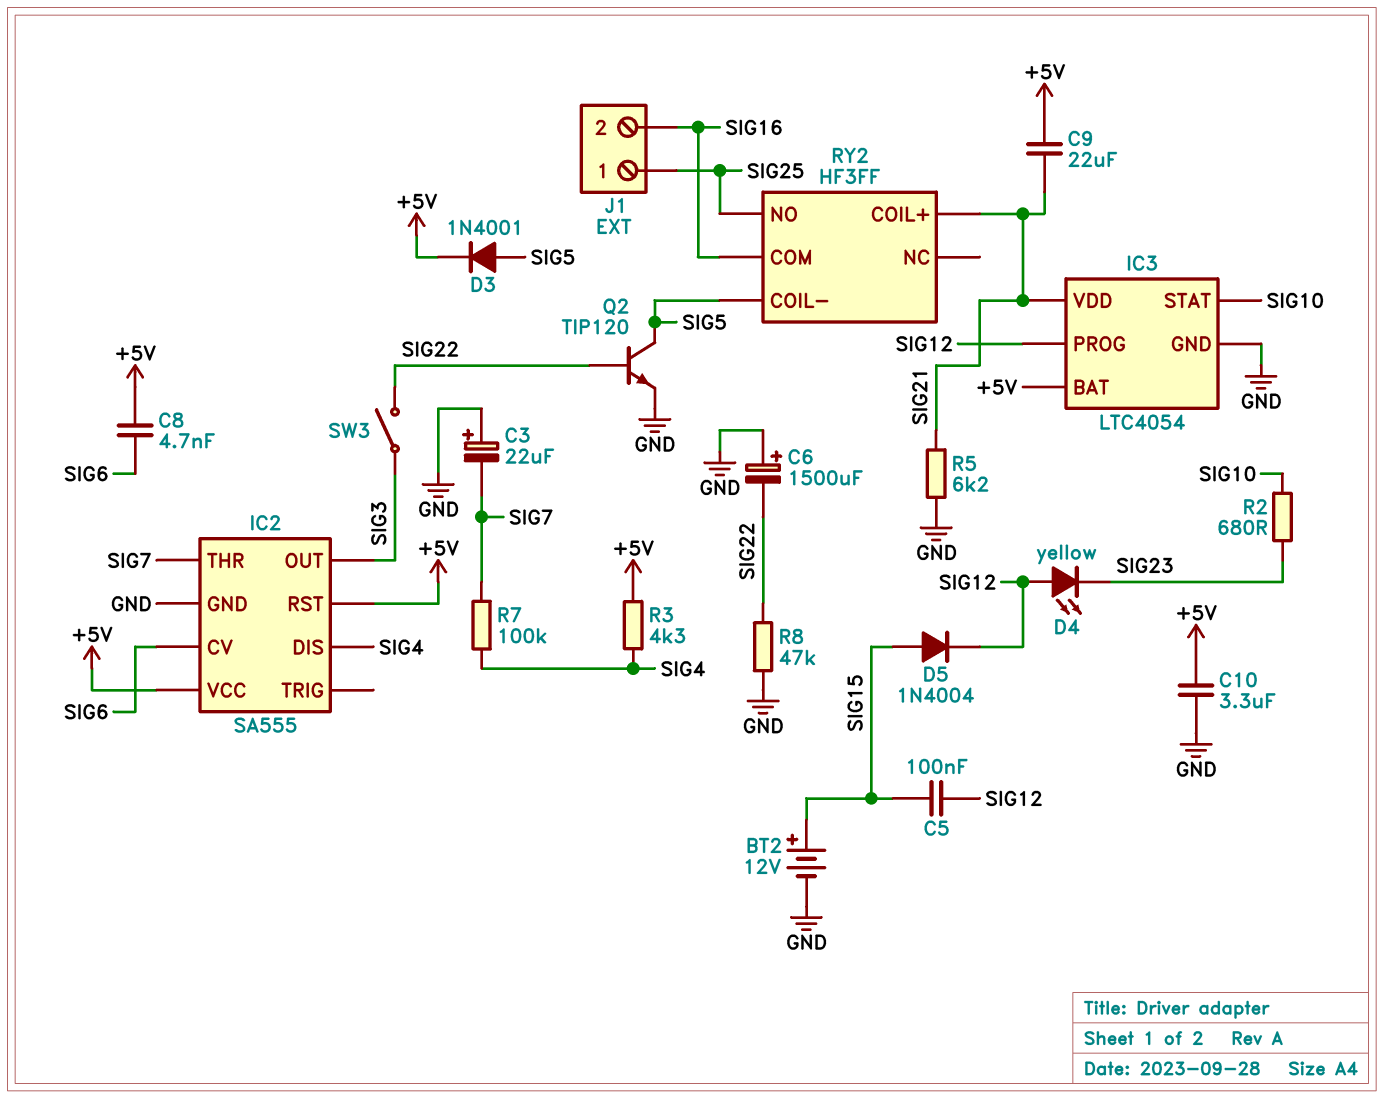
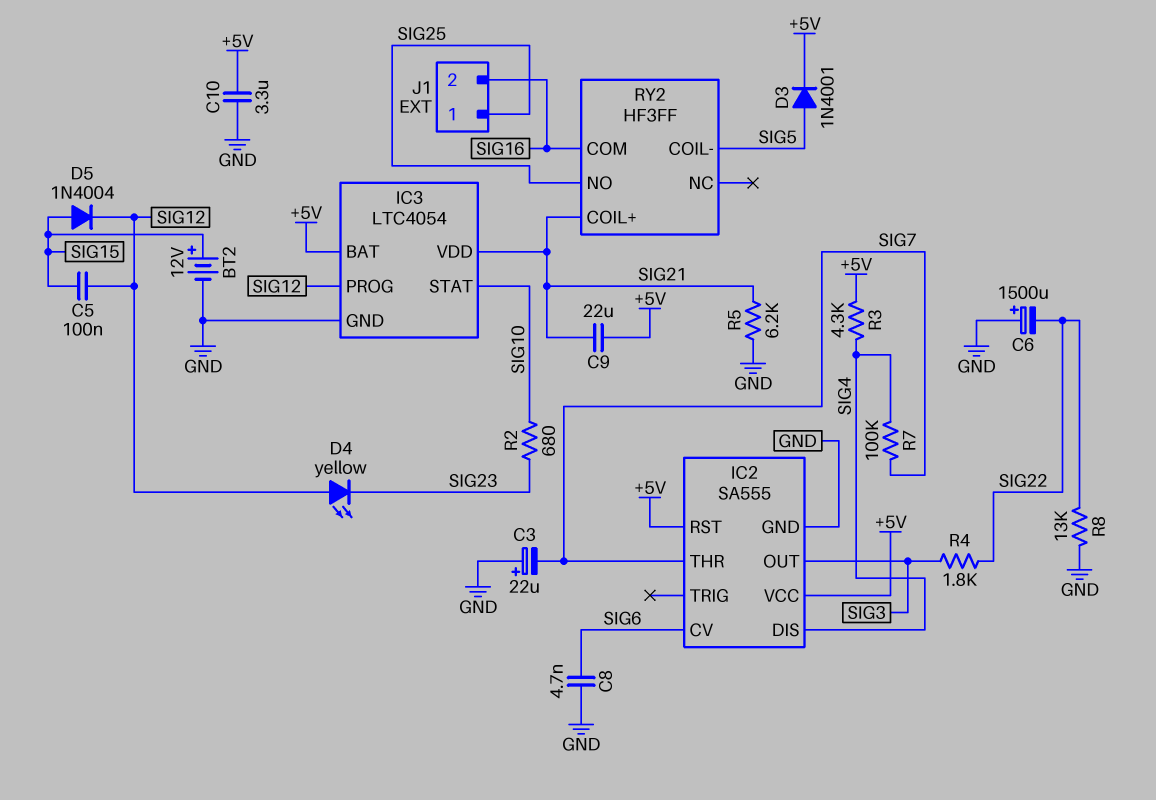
C8: 4.7nF (+5V, SIG6) -> 4.7nF (GND, SIG6)
Q2: NPN TIP120 (B SIG22, C SIG5, E GND) -> none
R4: none -> 1.8k (SIG3, SIG22)
R8: 47k (GND, SIG22) -> 13k (GND, SIG22)
SW3: switch (SIG3, SIG22) -> none

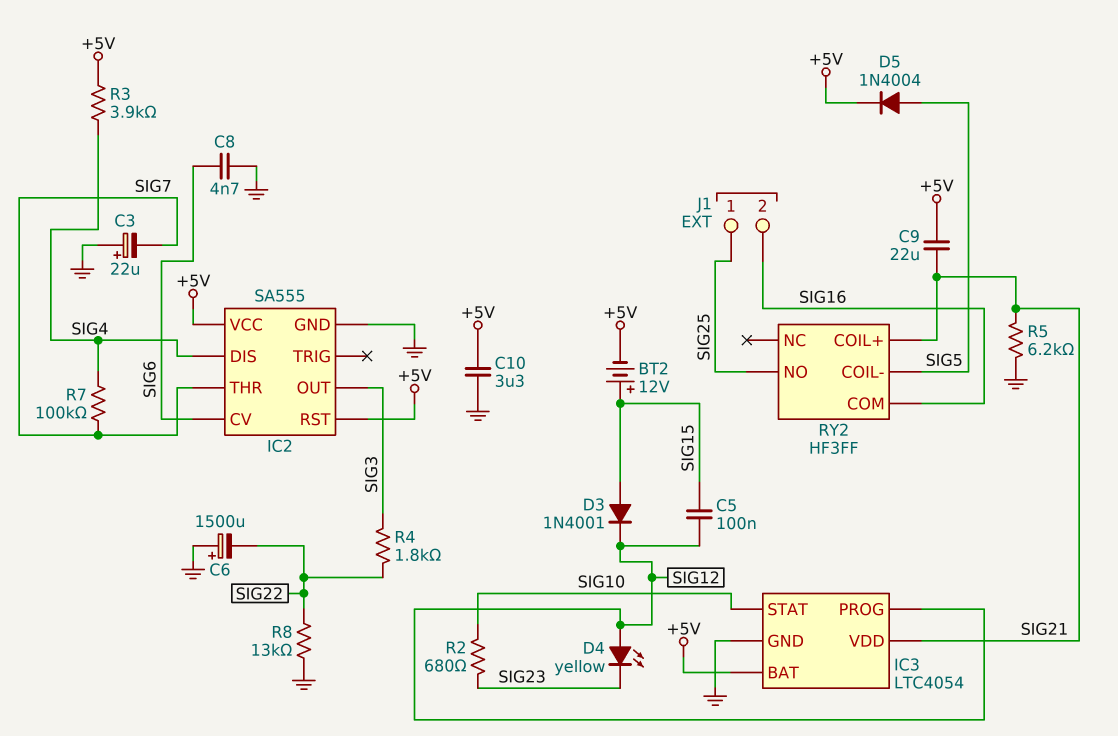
BT2: 12V (plus SIG15, minus GND) -> 12V (plus SIG15, minus +5V)
D3: diode 1N4001 (A SIG5, K +5V) -> diode 1N4001 (A SIG15, K SIG12)
D5: diode 1N4004 (A SIG15, K SIG12) -> diode 1N4004 (A SIG5, K +5V)
R3: 4.3k (+5V, SIG4) -> 3.9k (+5V, SIG4)

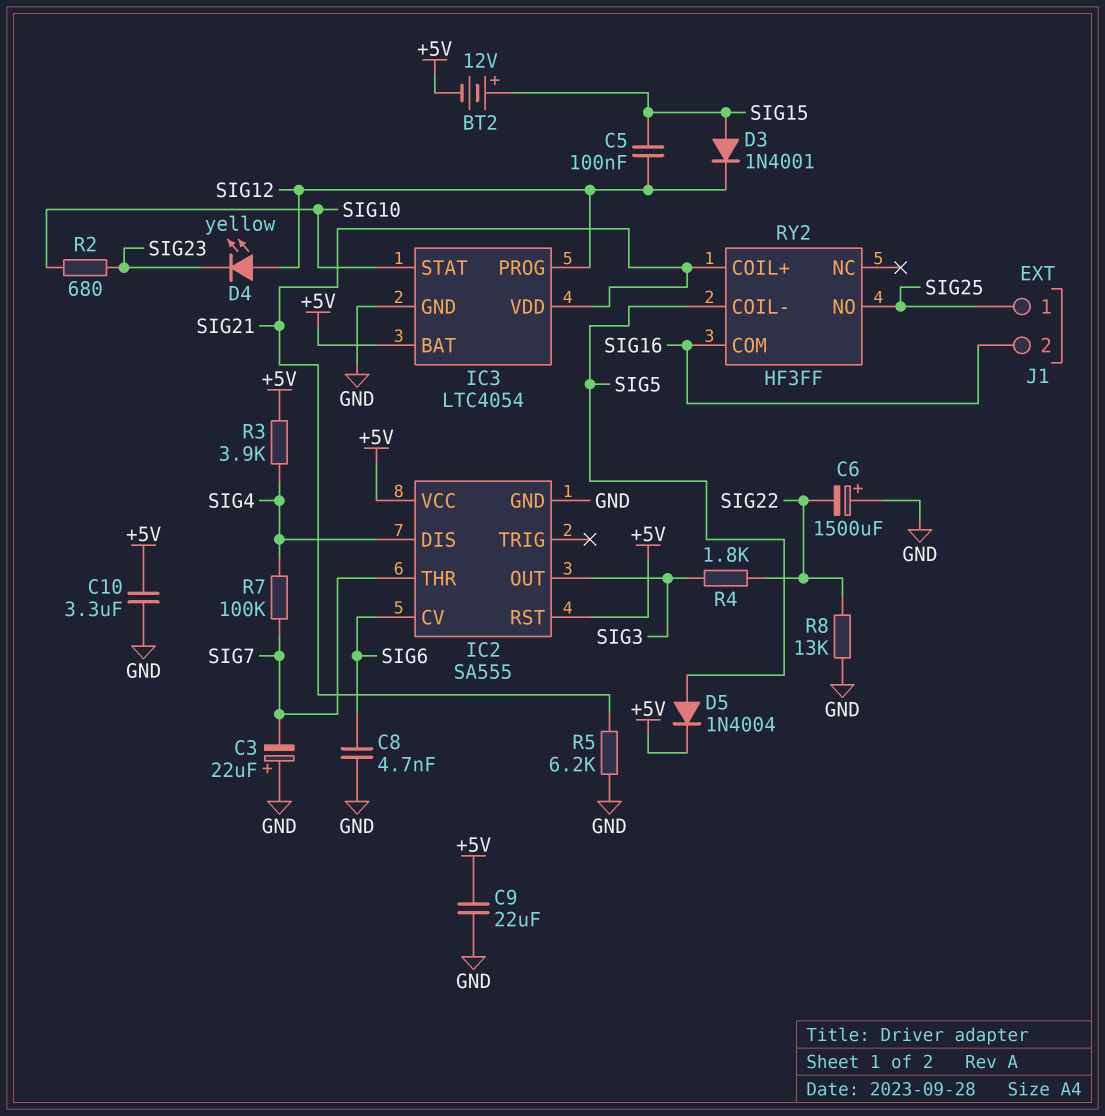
C9: 22uF (+5V, SIG21) -> 22uF (+5V, GND)

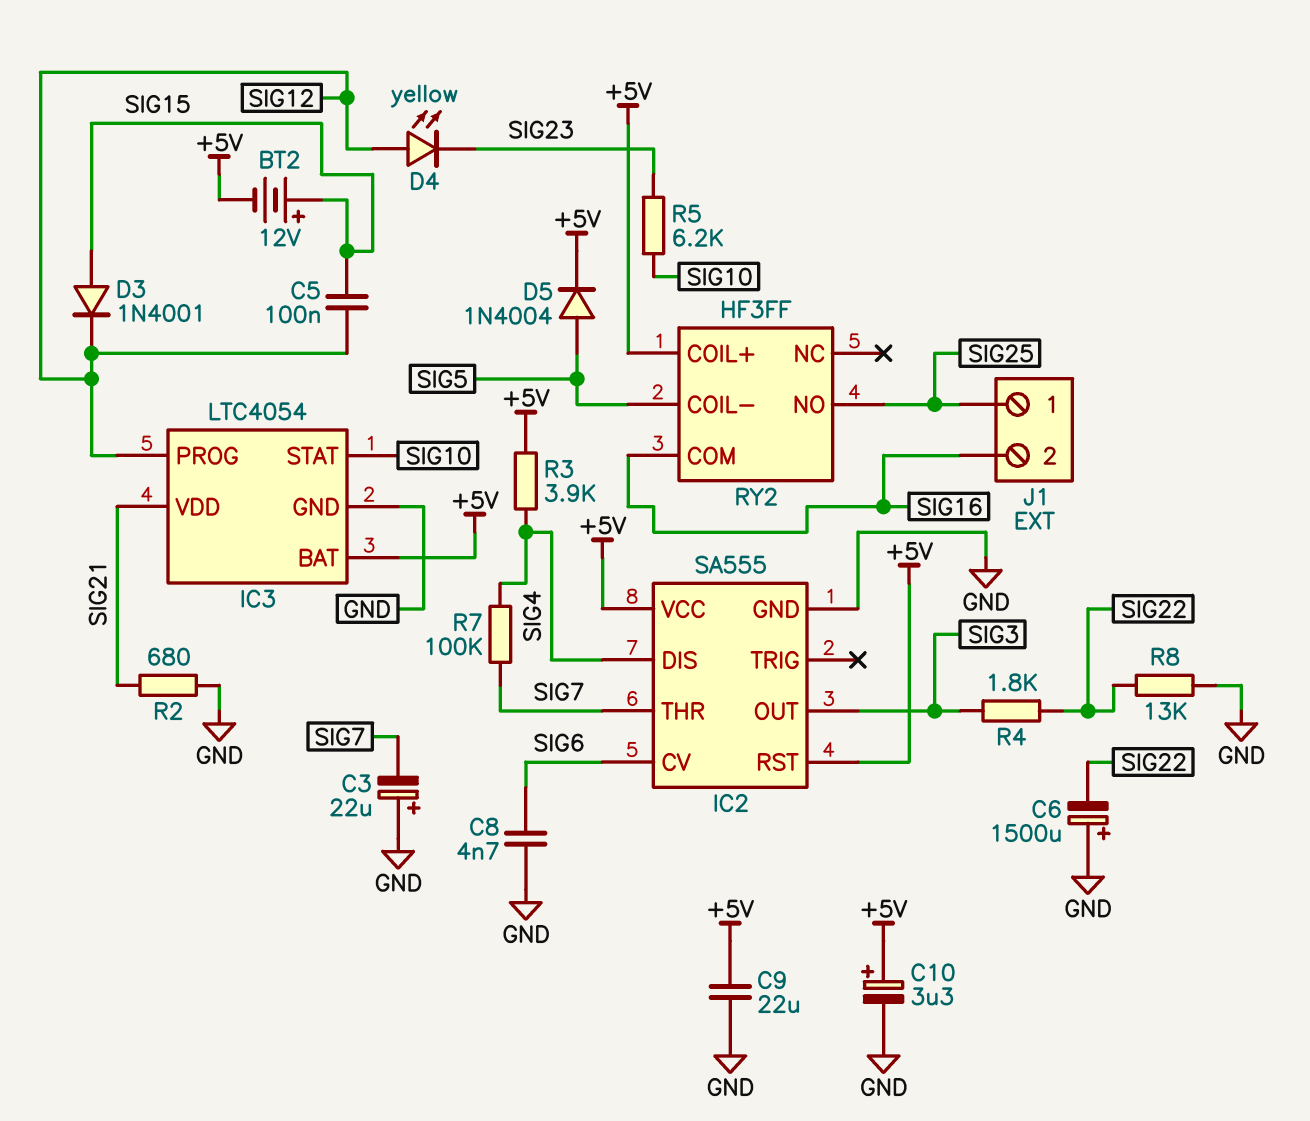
C10: 3.3uF (+5V, GND) -> 3.3uF (plus +5V, minus GND)
R2: 680 (SIG10, SIG23) -> 680 (GND, SIG21)
R5: 6.2k (GND, SIG21) -> 6.2k (SIG10, SIG23)
RY2 pin COIL+: SIG21 -> +5V

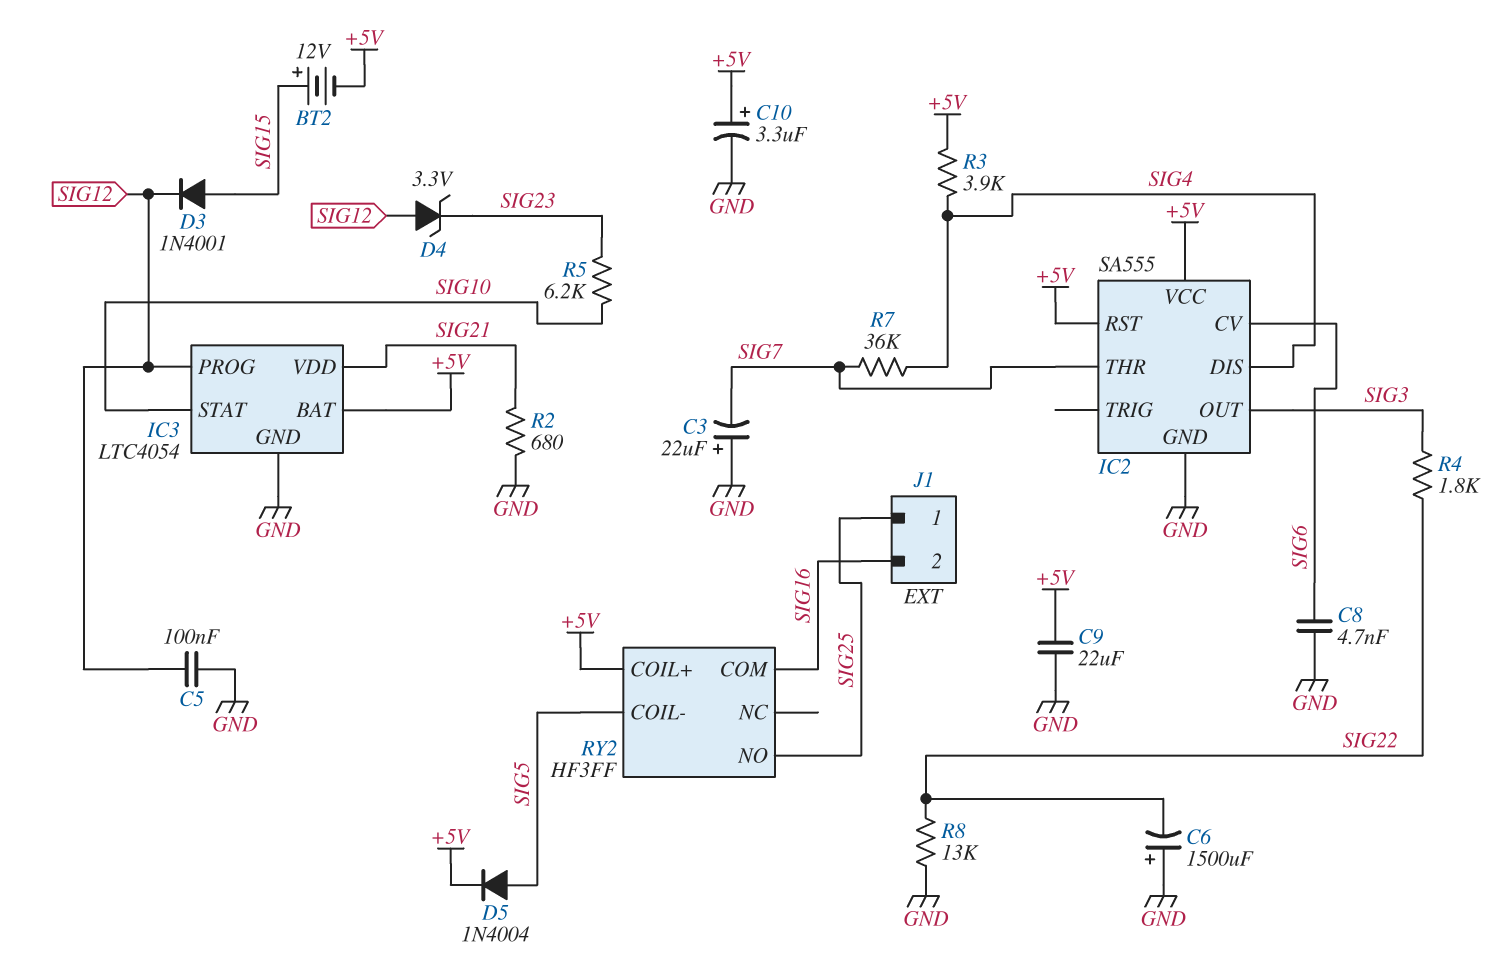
C5: 100nF (SIG12, SIG15) -> 100nF (GND, SIG12)
D4: LED yellow (A SIG12, K SIG23) -> zener 3.3V (A SIG12, K SIG23)
R7: 100k (SIG4, SIG7) -> 36k (SIG4, SIG7)

